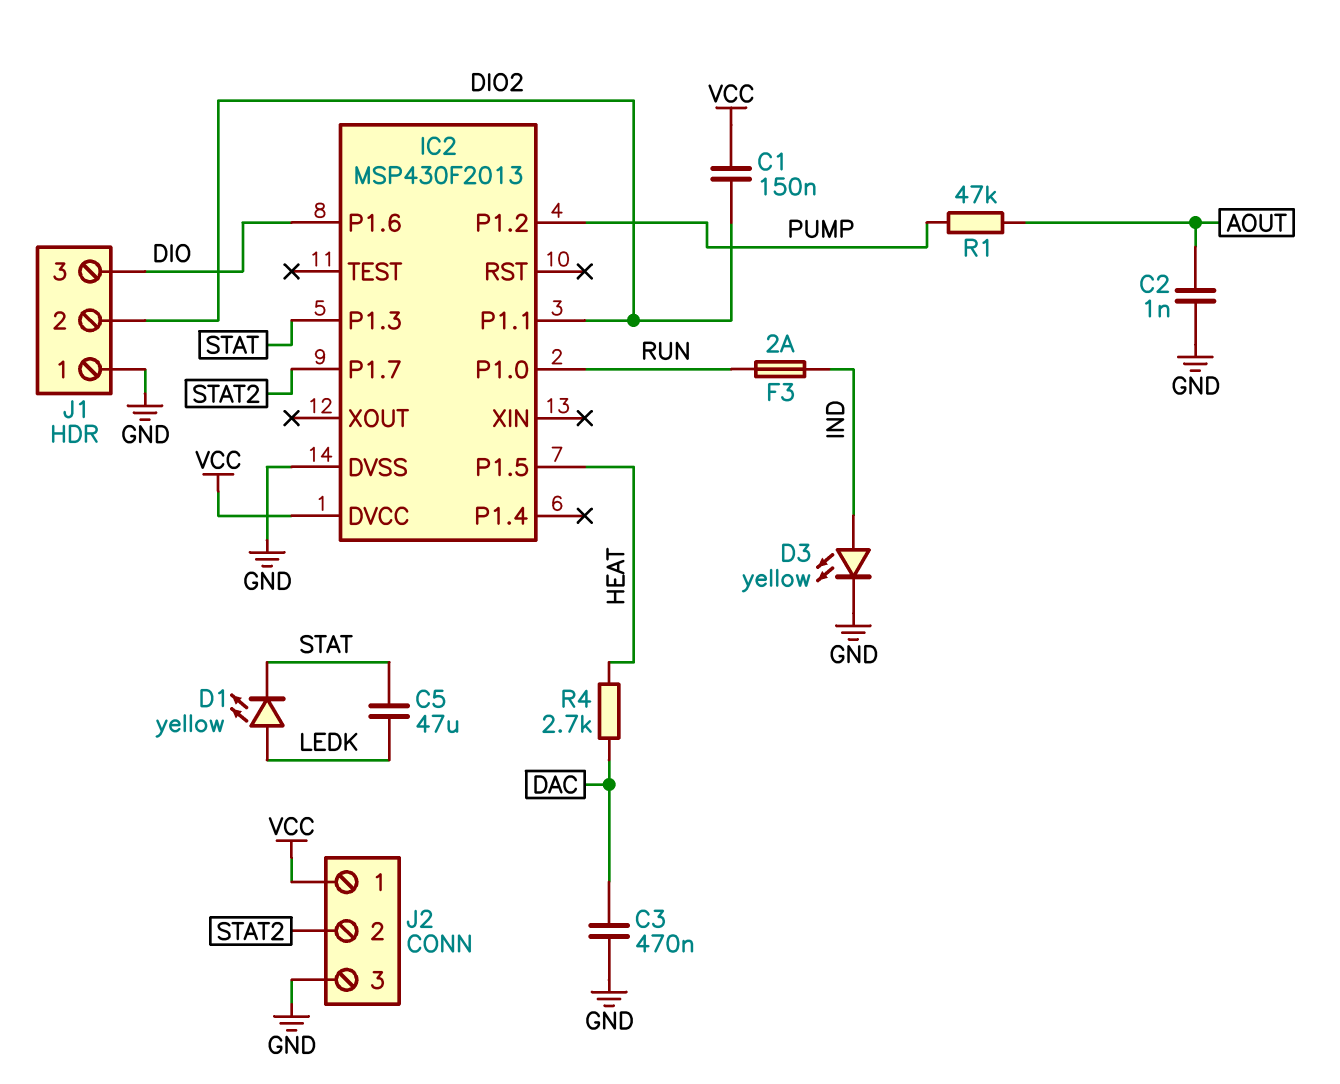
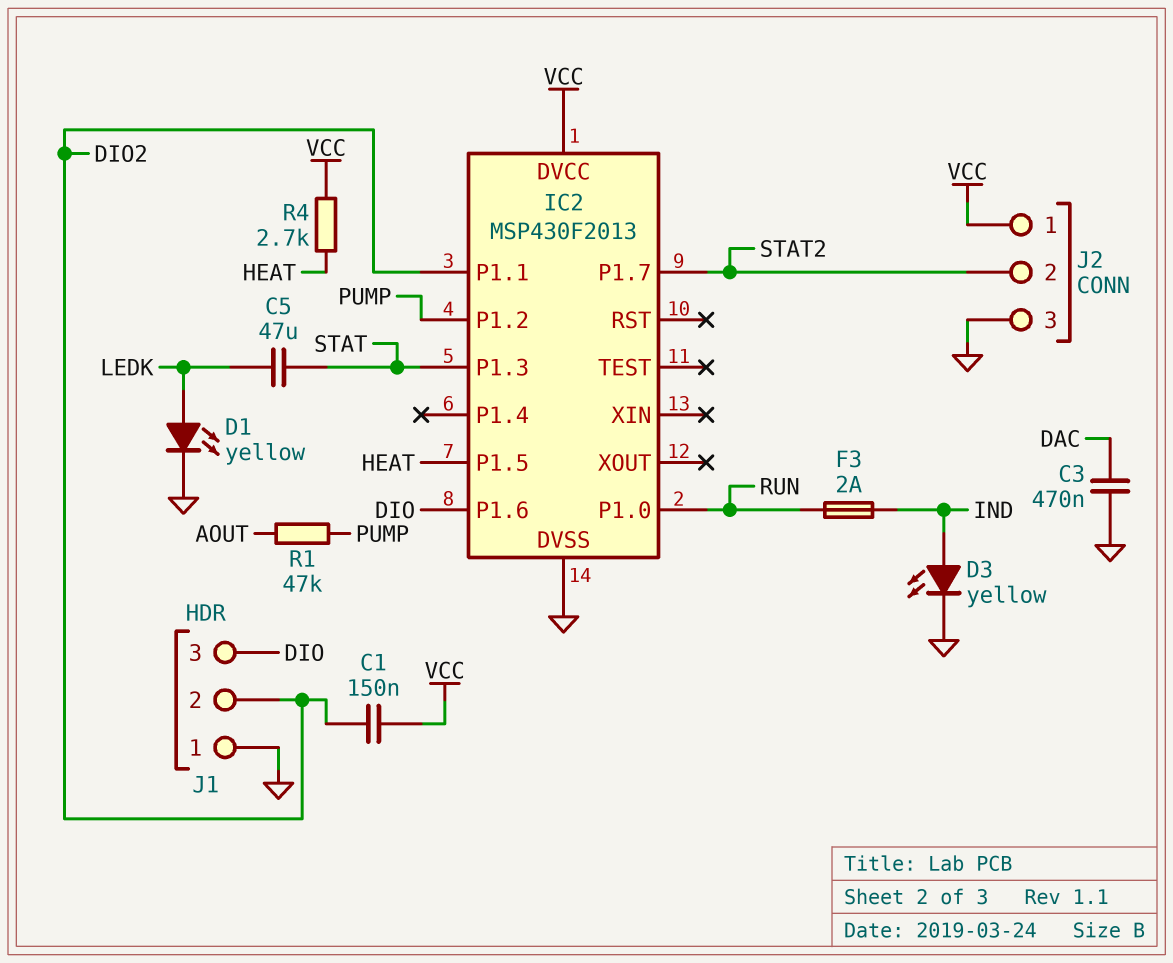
C2: 1nF (AOUT, GND) -> none
D1: LED yellow (A LEDK, K STAT) -> LED yellow (A LEDK, K GND)
R4: 2.7k (DAC, HEAT) -> 2.7k (HEAT, VCC)

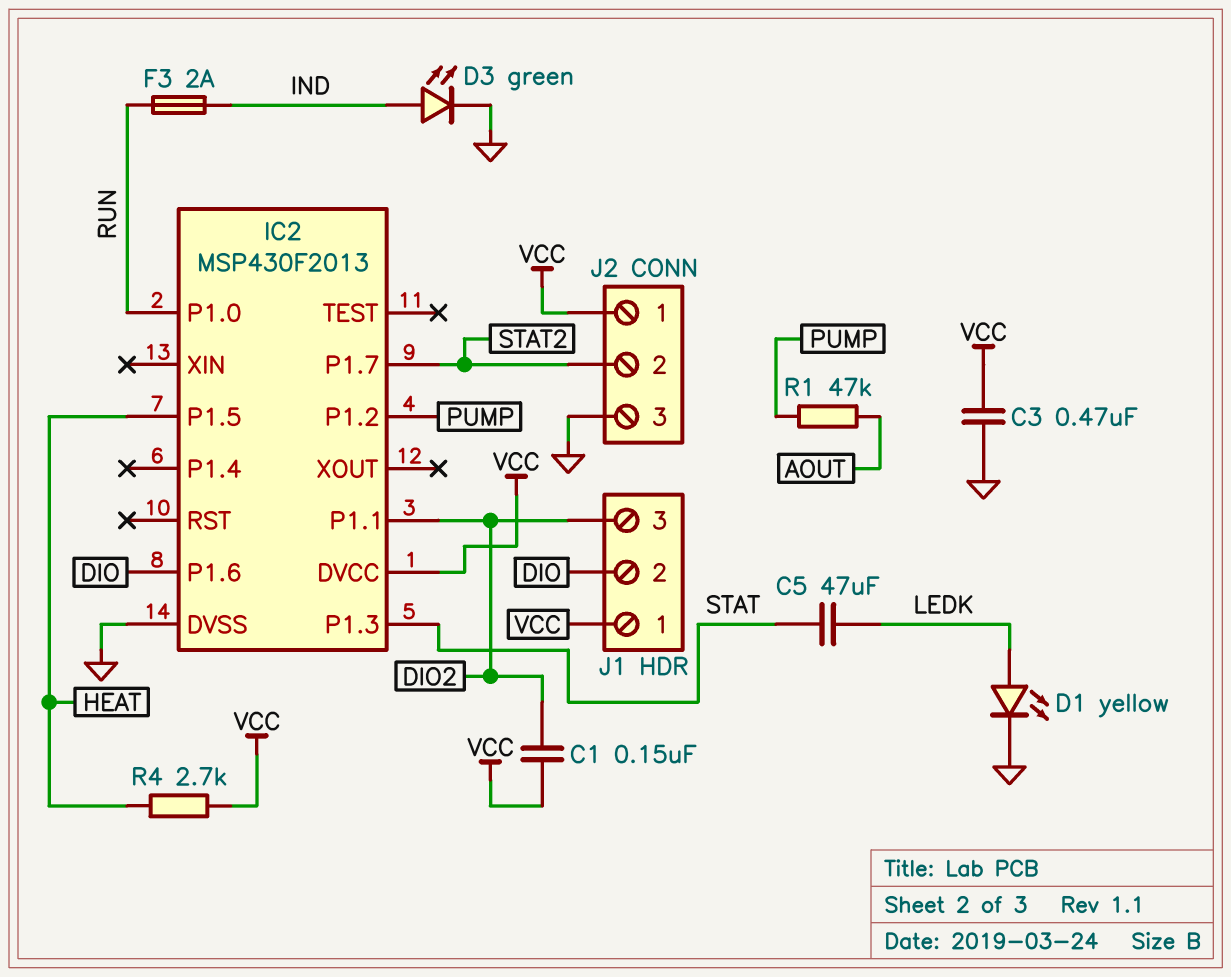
C3: 470nF (DAC, GND) -> 470nF (GND, VCC)
D3: LED yellow (A IND, K GND) -> LED green (A IND, K GND)
J1 pin 1: GND -> VCC
J1 pin 2: DIO2 -> DIO
J1 pin 3: DIO -> DIO2

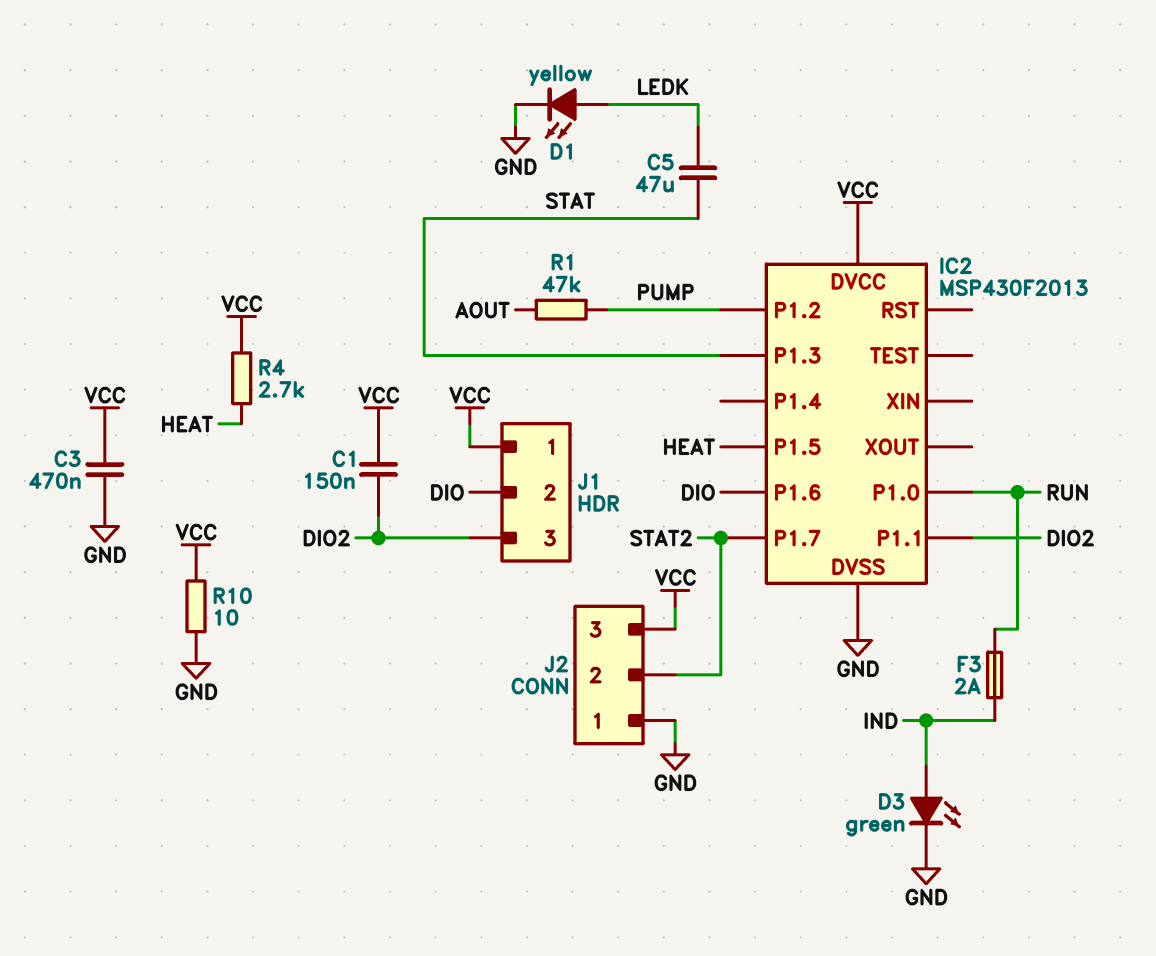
J2 pin 1: VCC -> GND
J2 pin 3: GND -> VCC
R10: none -> 10 (GND, VCC)

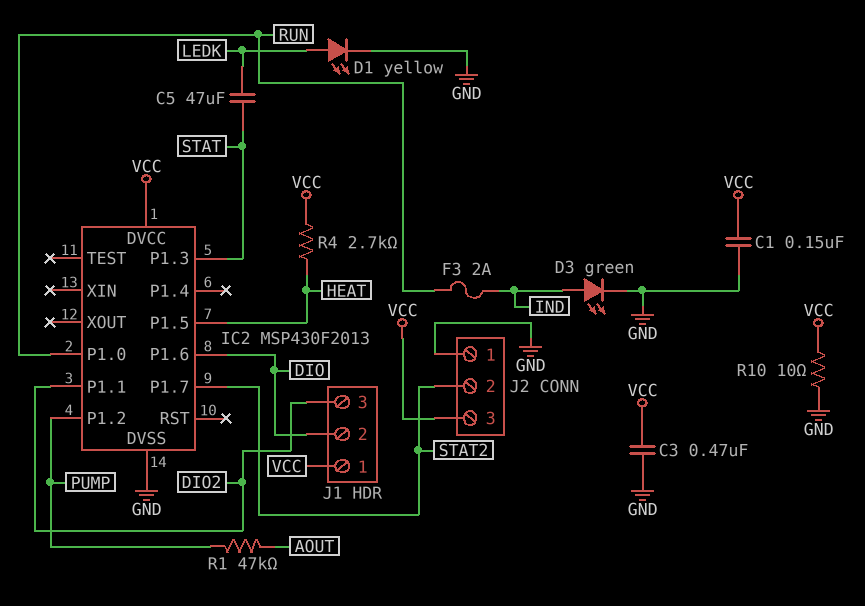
C1: 150nF (DIO2, VCC) -> 150nF (GND, VCC)

